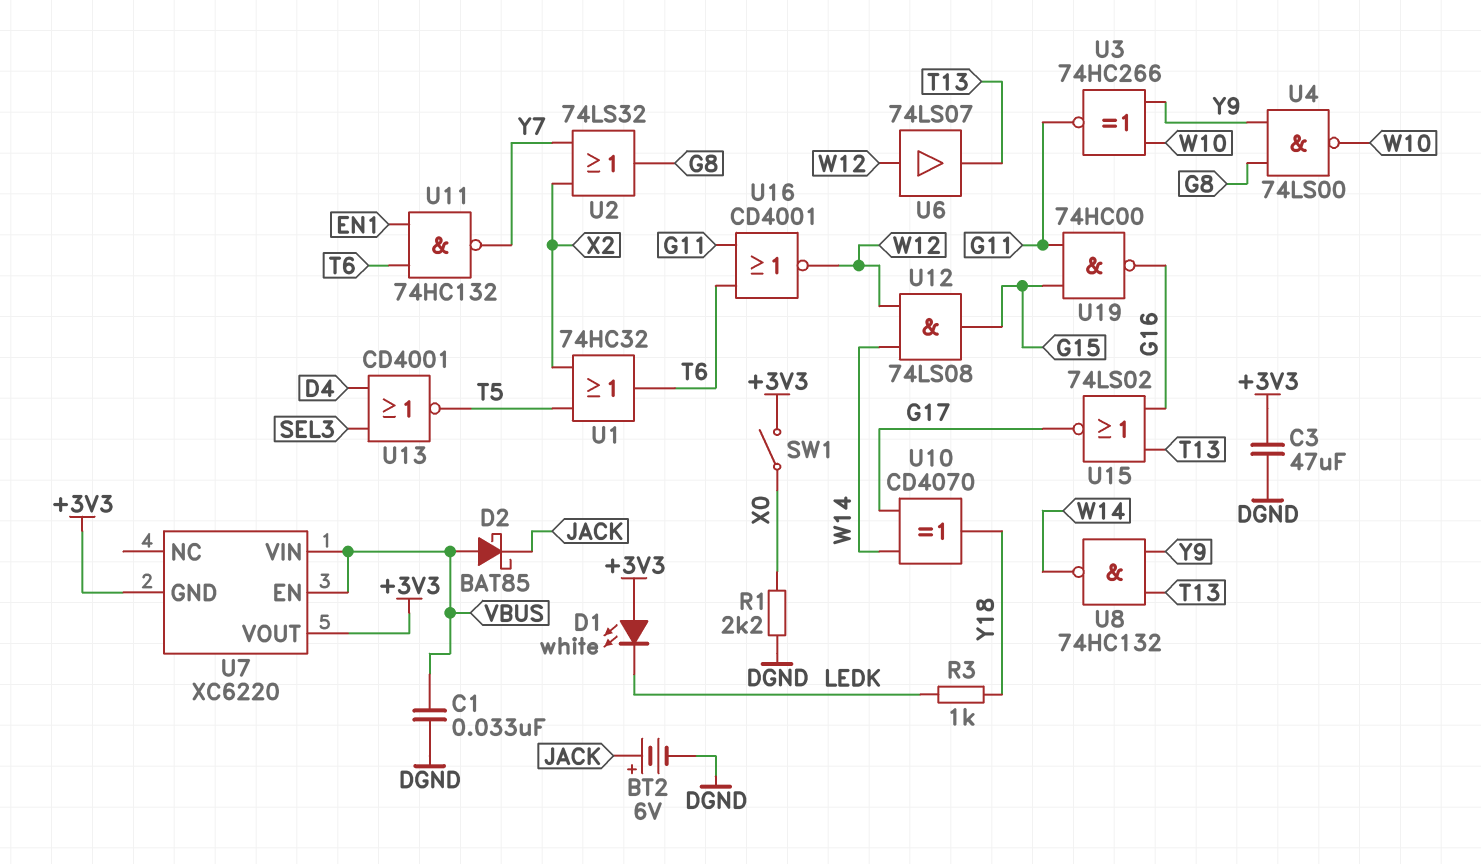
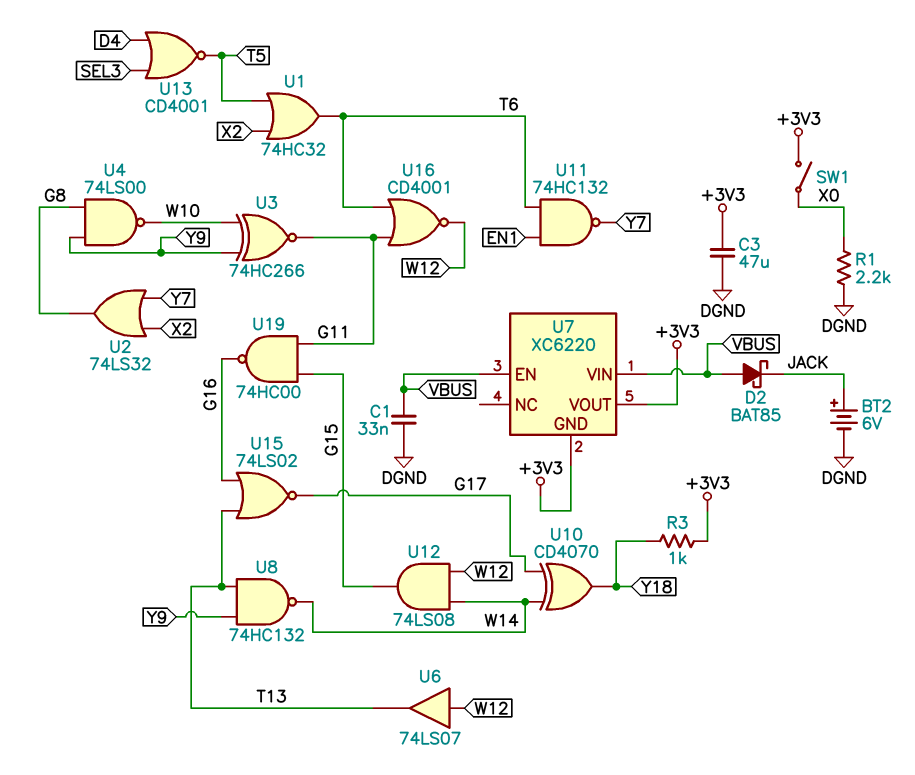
D1: LED white (A +3V3, K LEDK) -> none
R3: 1k (LEDK, Y18) -> 1k (+3V3, Y18)

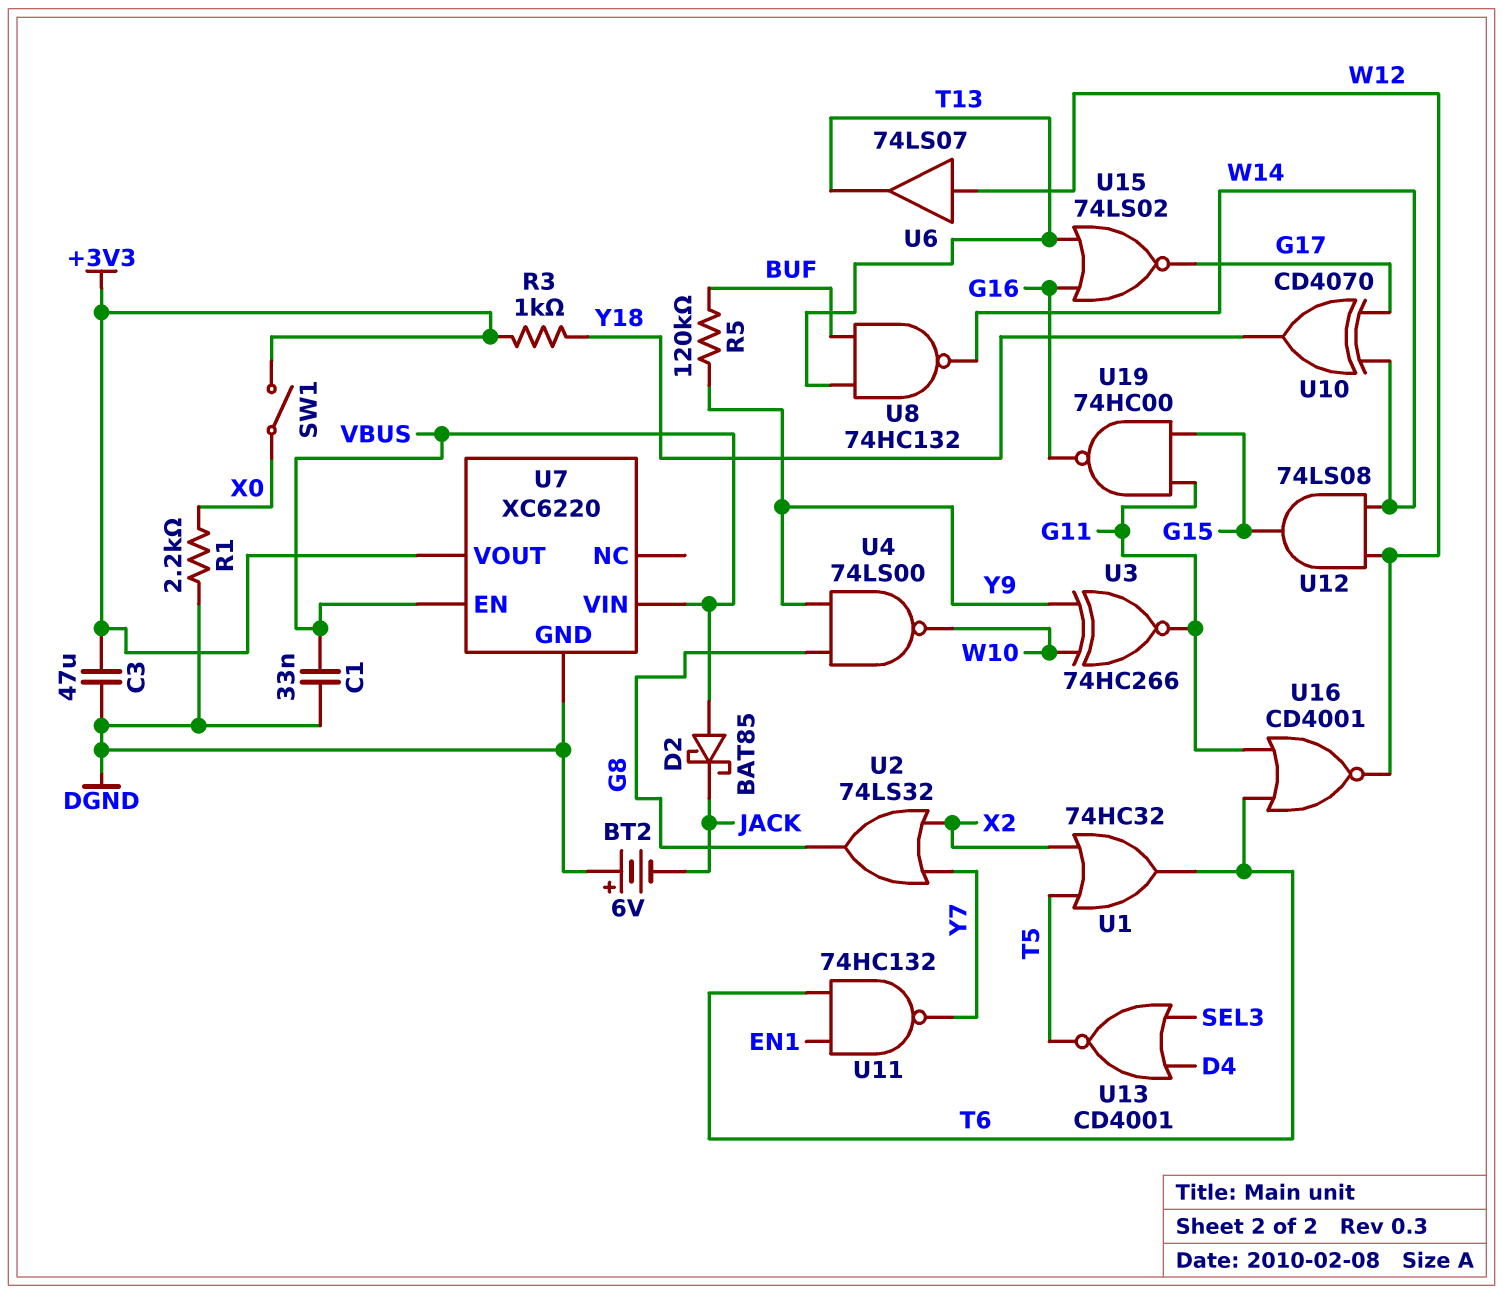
BT2: 6V (plus JACK, minus DGND) -> 6V (plus DGND, minus JACK)
R5: none -> 120k (BUF, Y9)
U7 pin GND: +3V3 -> DGND
U8: NAND 74HC132 (in T13, in Y9, out W14) -> NAND 74HC132 (in BUF, in T13, out W14)

